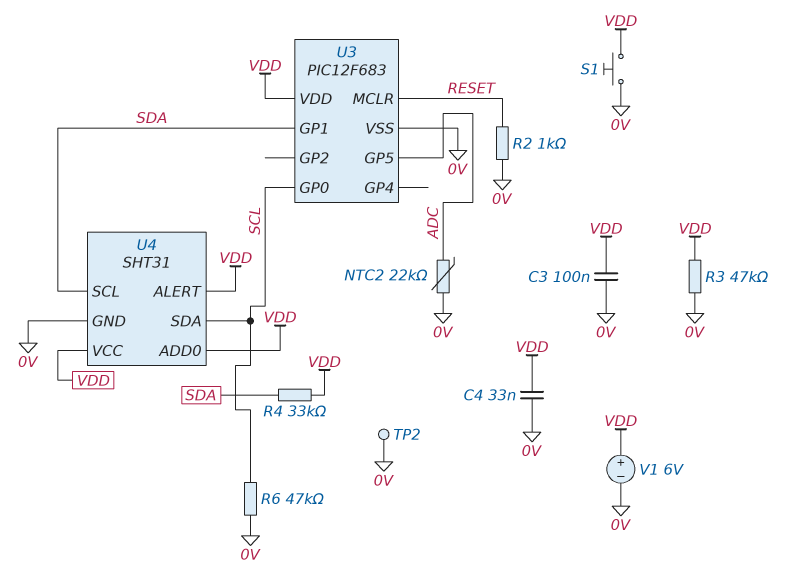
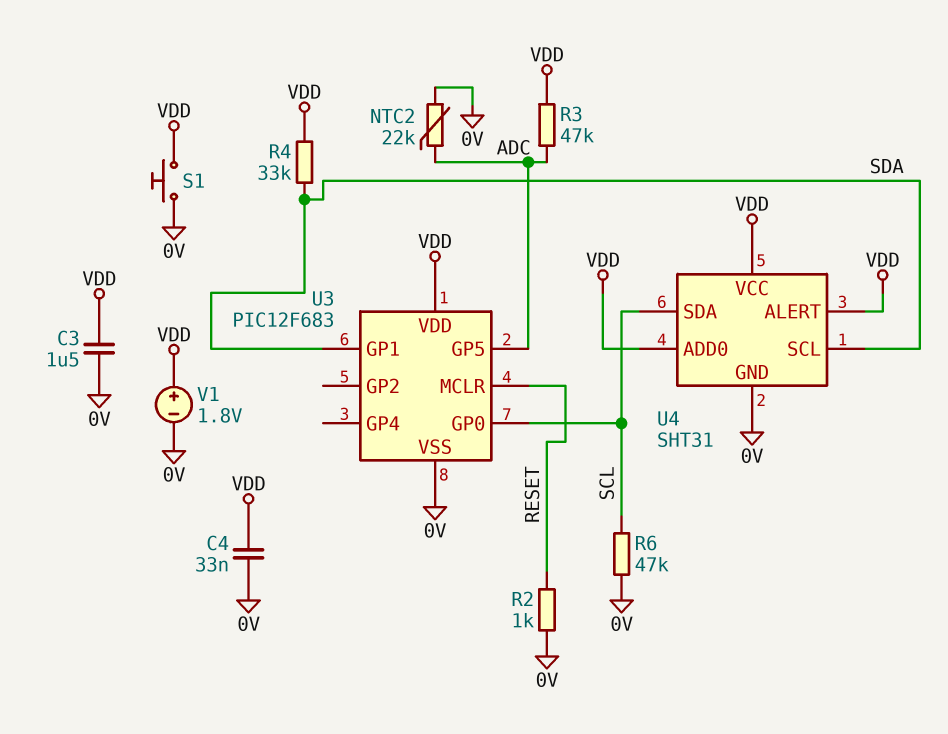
C3: 100nF (0V, VDD) -> 1.5uF (0V, VDD)
R3: 47k (0V, VDD) -> 47k (ADC, VDD)
TP2: test point (0V) -> none
V1: 6V (plus VDD, minus 0V) -> 1.8V (plus VDD, minus 0V)

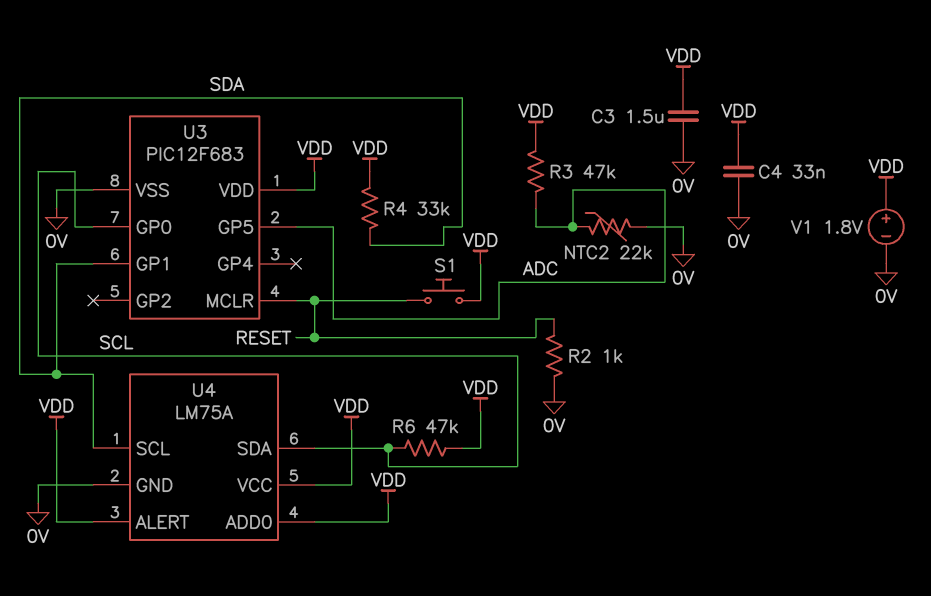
R6: 47k (0V, SCL) -> 47k (SCL, VDD)
S1: button (0V, VDD) -> button (RESET, VDD)
U4: SHT31 -> LM75A

